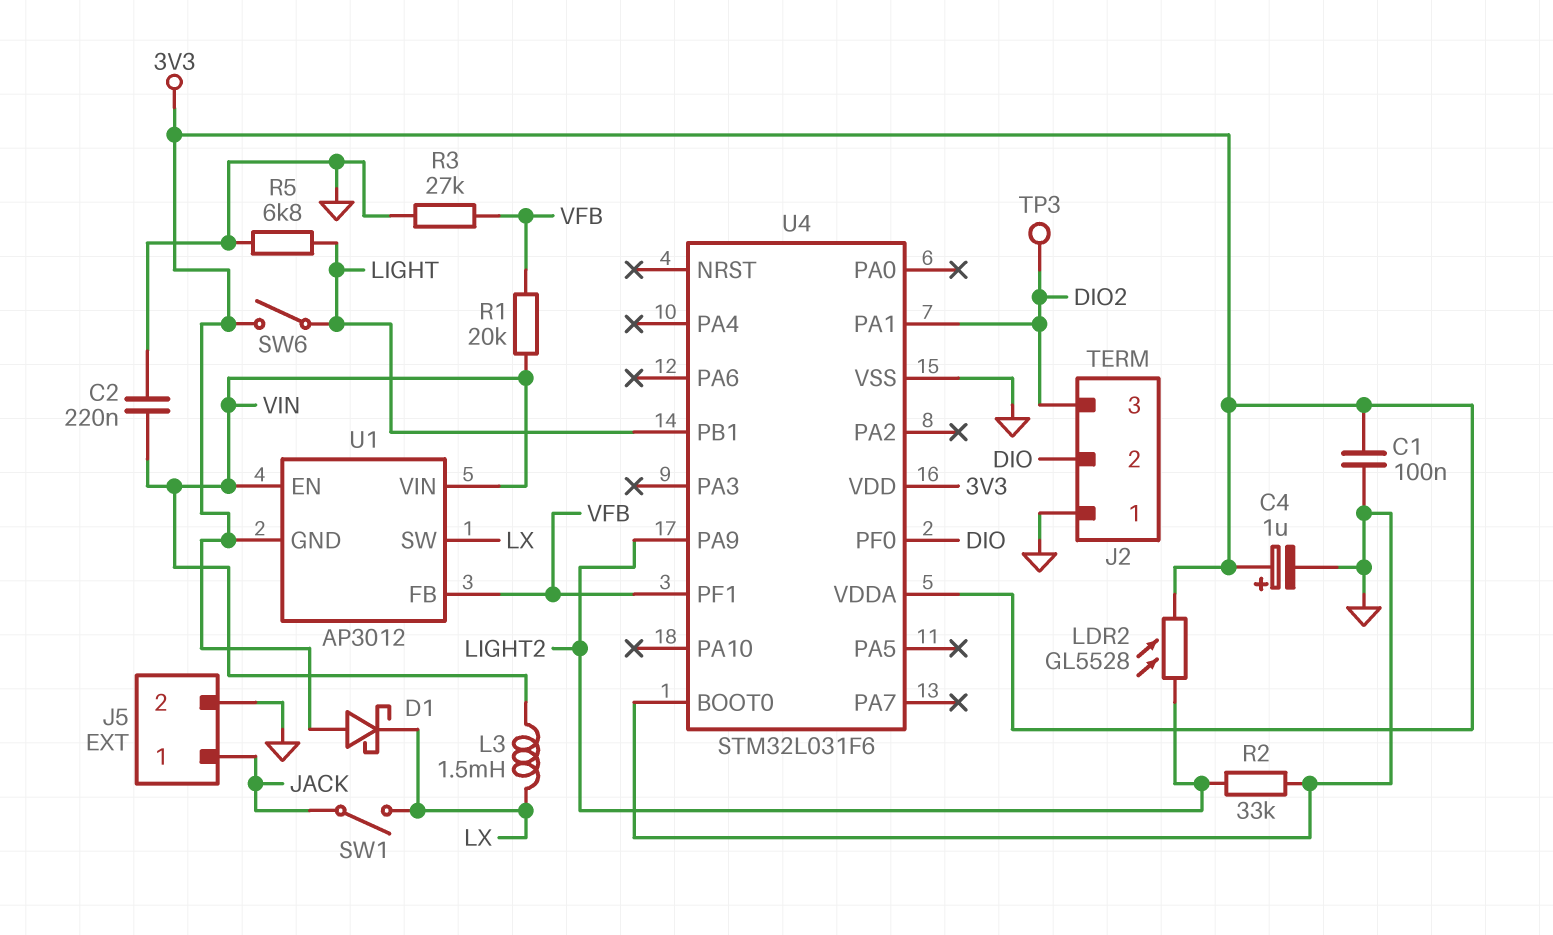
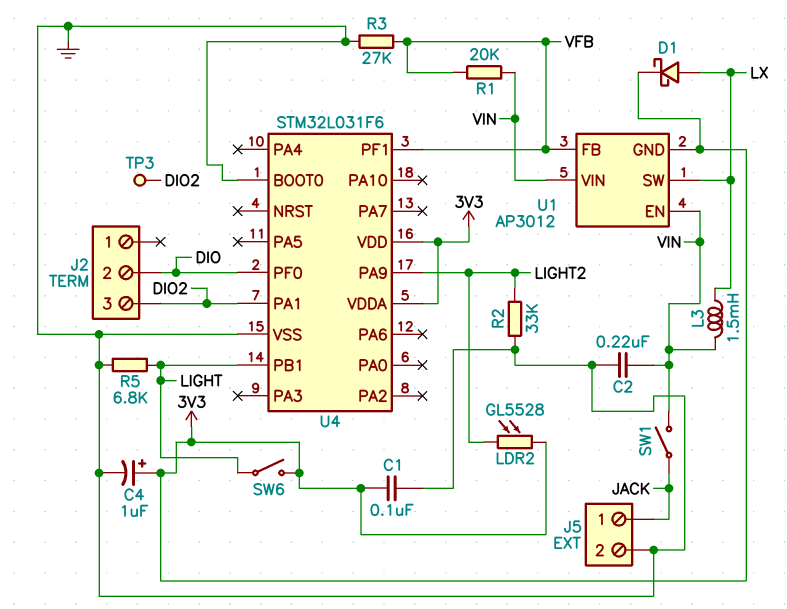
D1: schottky (A 3V3, K LX) -> schottky (A LX, K 3V3)
J2 pin 1: GND -> none
SW1: switch (JACK, LX) -> switch (JACK, VIN)

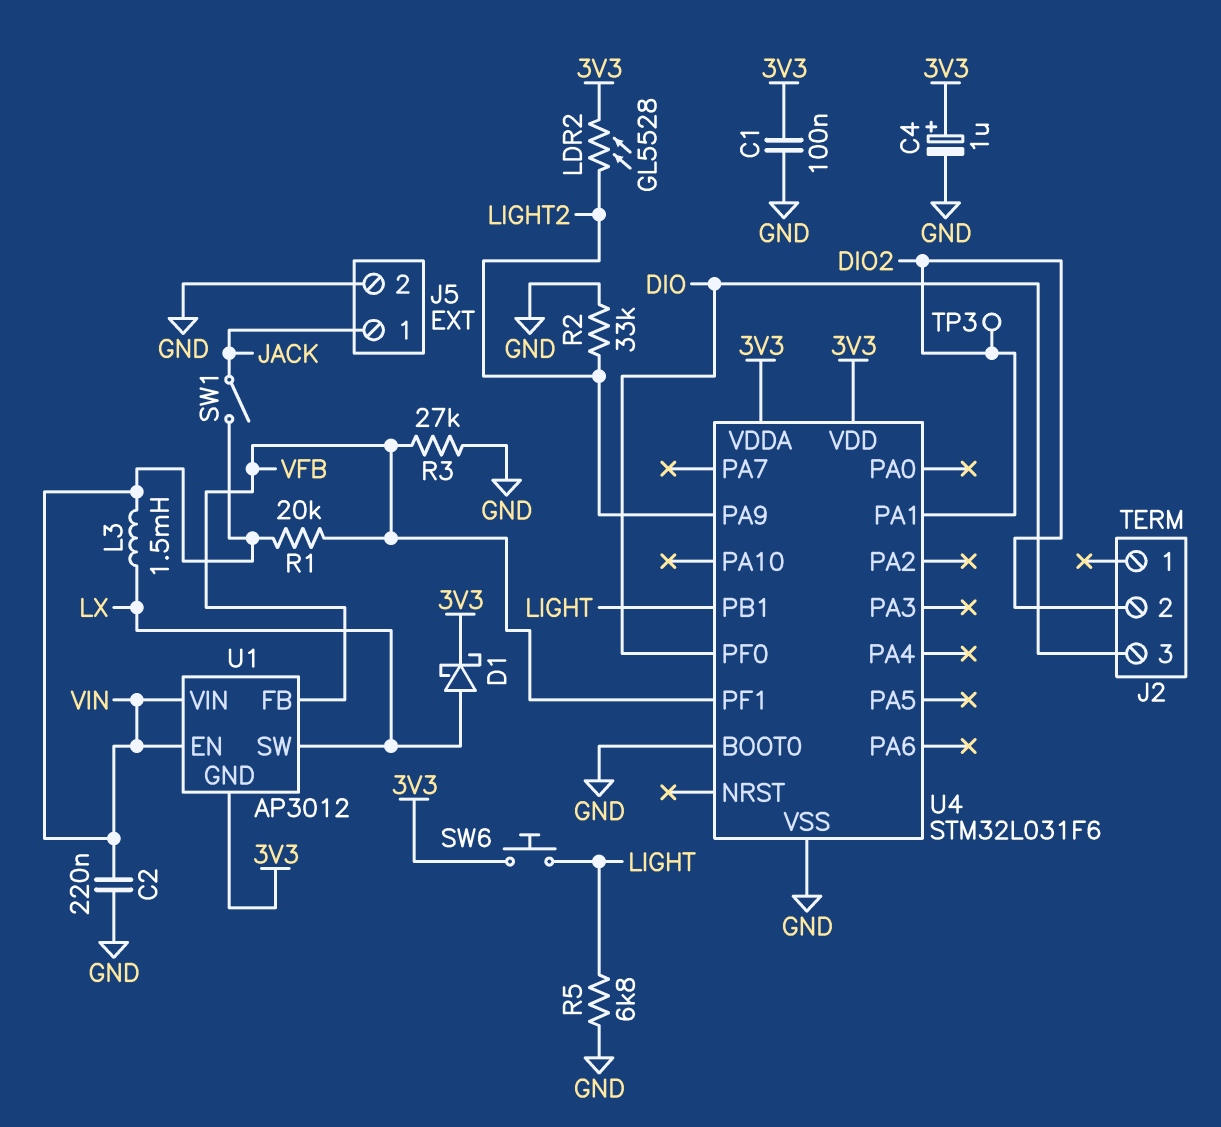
J2 pin 2: DIO -> DIO2
J2 pin 3: DIO2 -> DIO
SW6: switch (3V3, LIGHT) -> button (3V3, LIGHT)

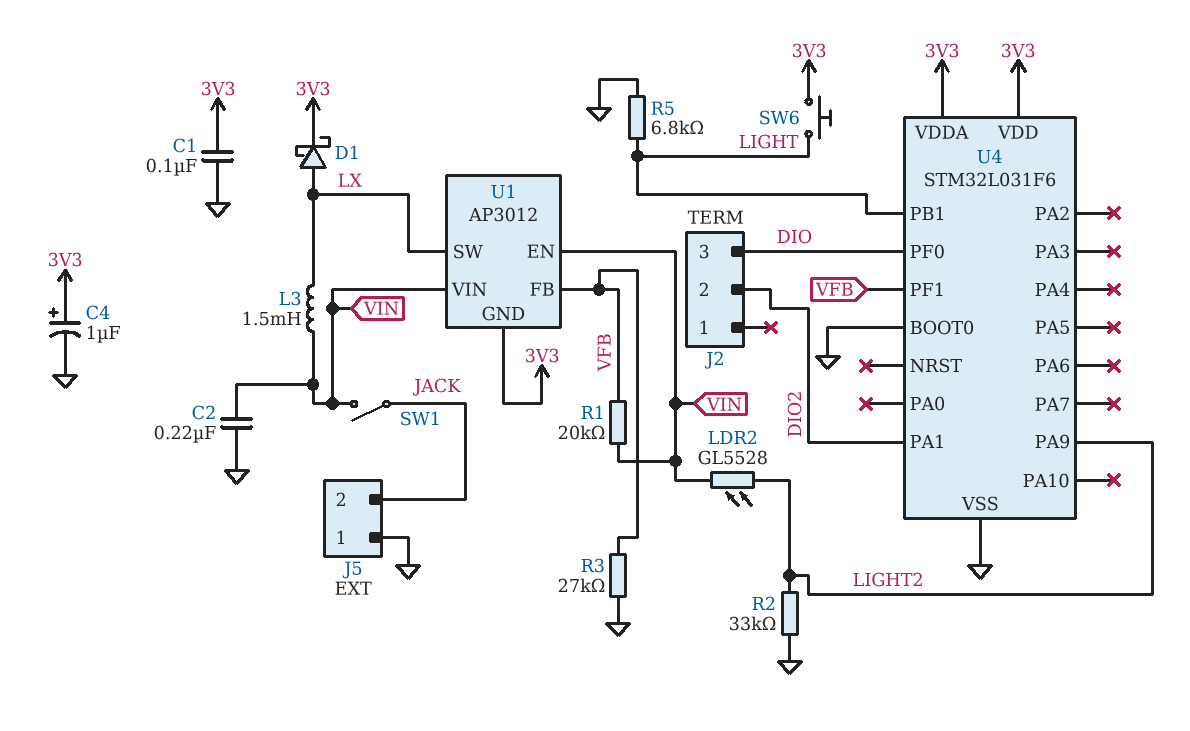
J5 pin 1: JACK -> GND
J5 pin 2: GND -> JACK
LDR2: GL5528 (3V3, LIGHT2) -> GL5528 (LIGHT2, VIN)
TP3: test point (DIO2) -> none

